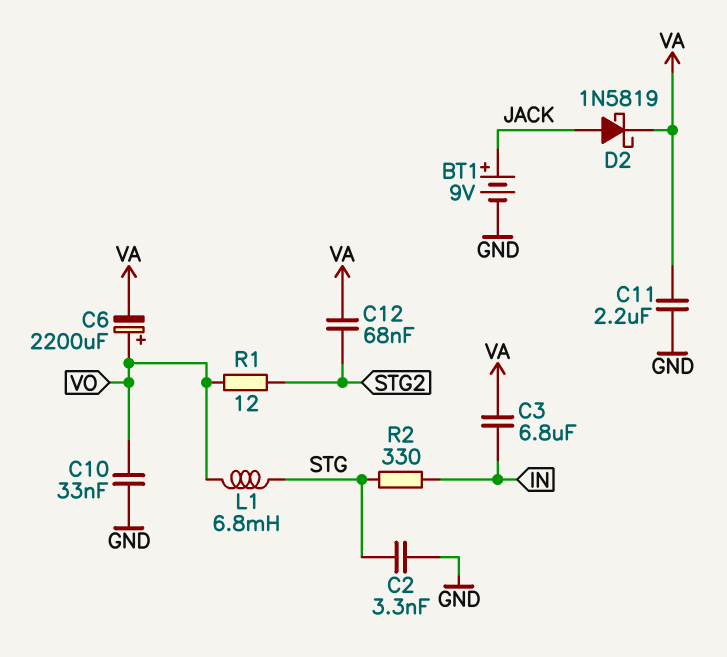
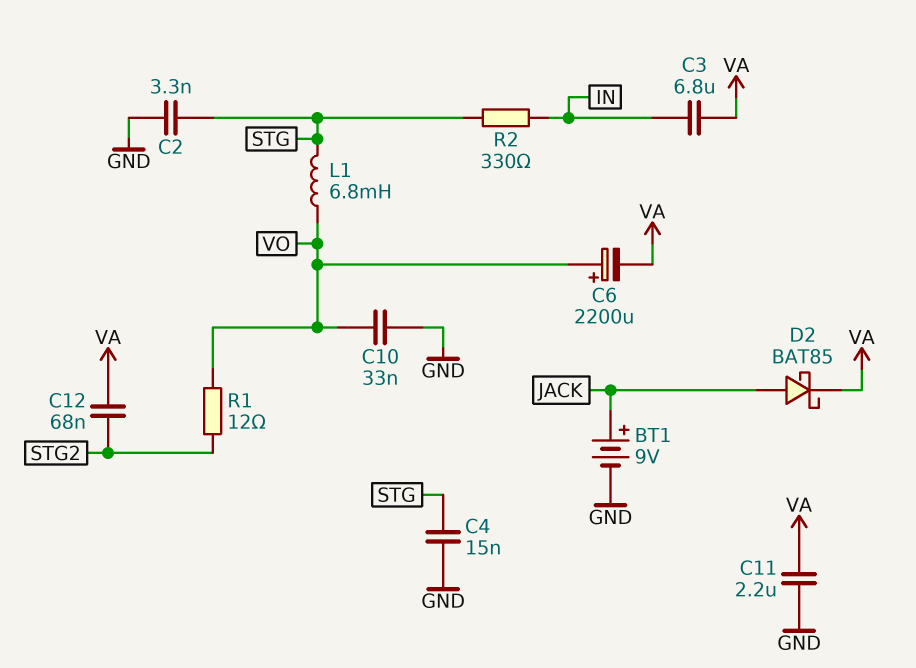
C4: none -> 15nF (GND, STG)
D2: schottky 1N5819 (A JACK, K VA) -> schottky BAT85 (A JACK, K VA)

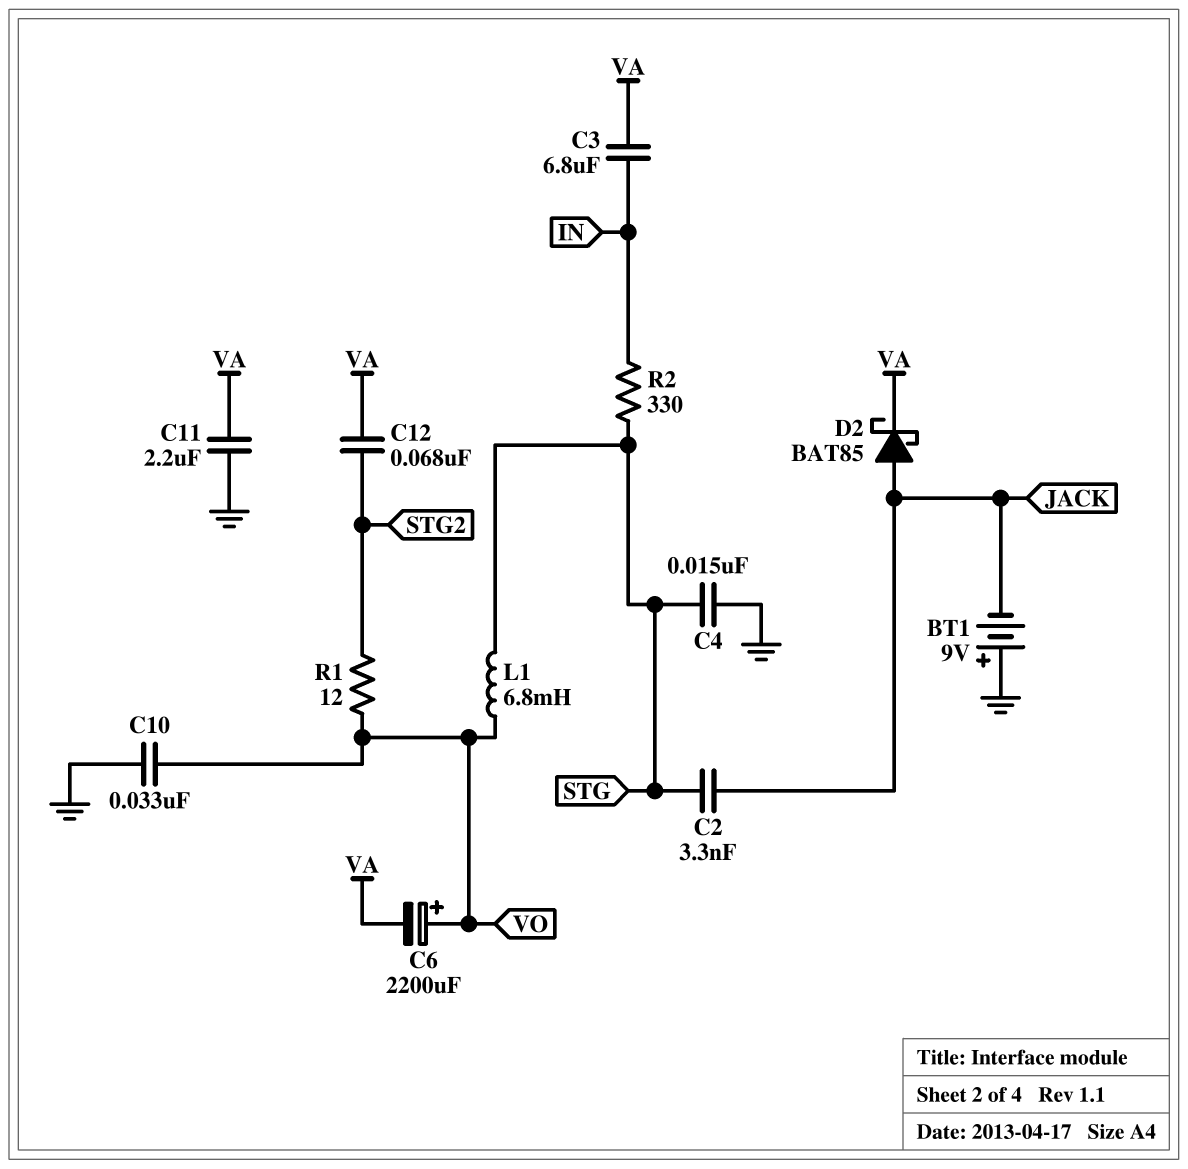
BT1: 9V (plus JACK, minus GND) -> 9V (plus GND, minus JACK)
C2: 3.3nF (GND, STG) -> 3.3nF (JACK, STG)

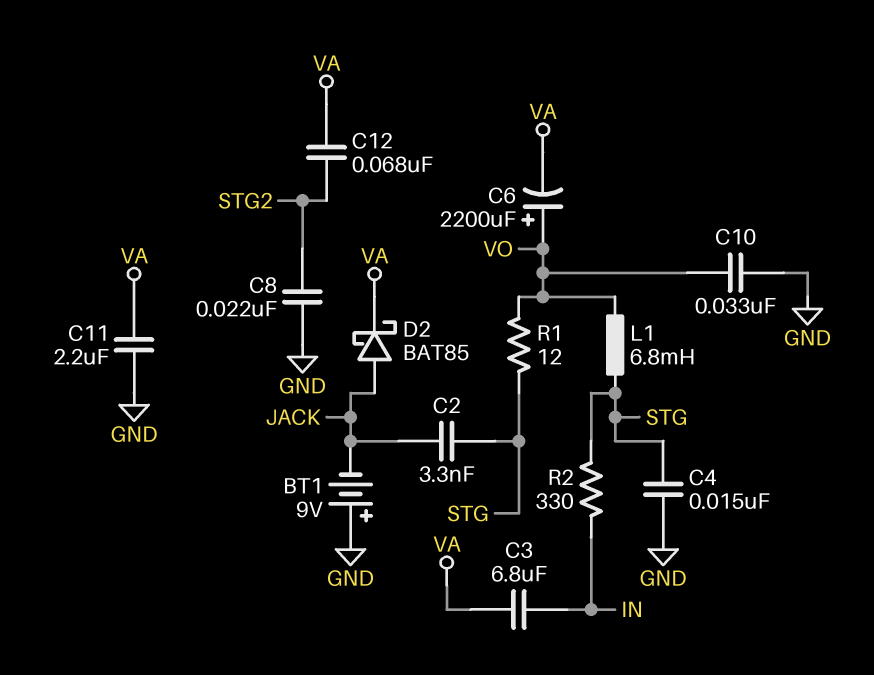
C8: none -> 22nF (GND, STG2)
R1: 12 (STG2, VO) -> 12 (STG, VO)

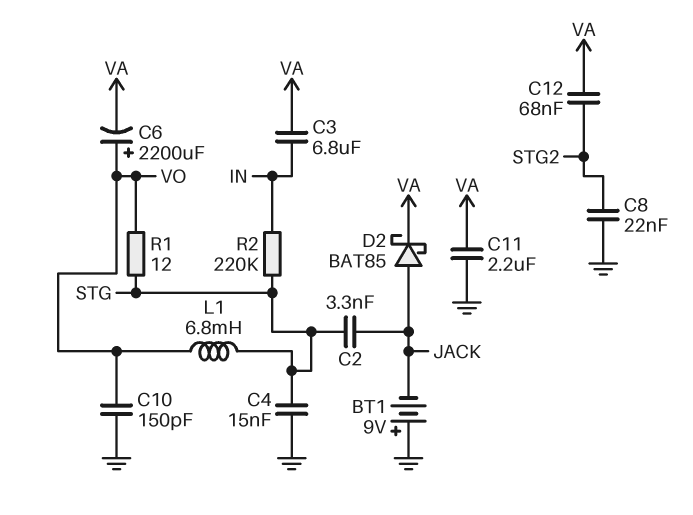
C10: 33nF (GND, VO) -> 150pF (GND, VO)
R2: 330 (IN, STG) -> 220k (IN, STG)

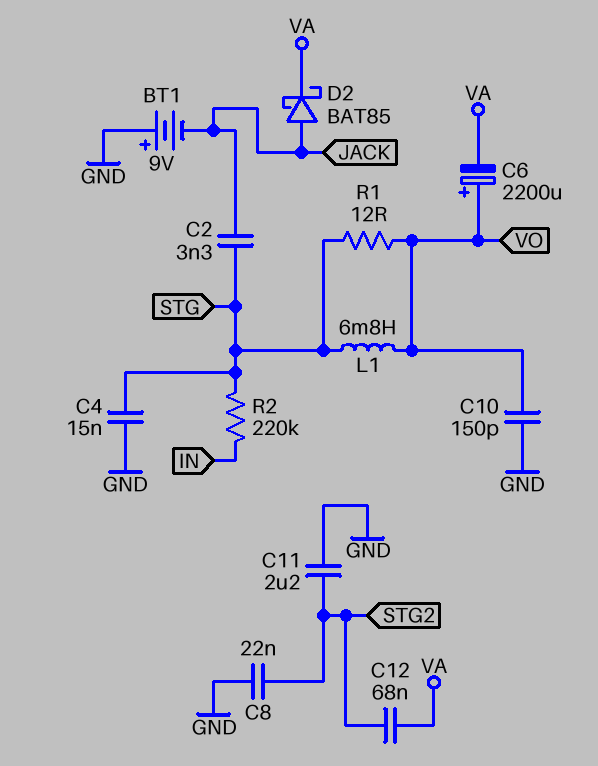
C3: 6.8uF (IN, VA) -> none
C11: 2.2uF (GND, VA) -> 2.2uF (GND, STG2)

